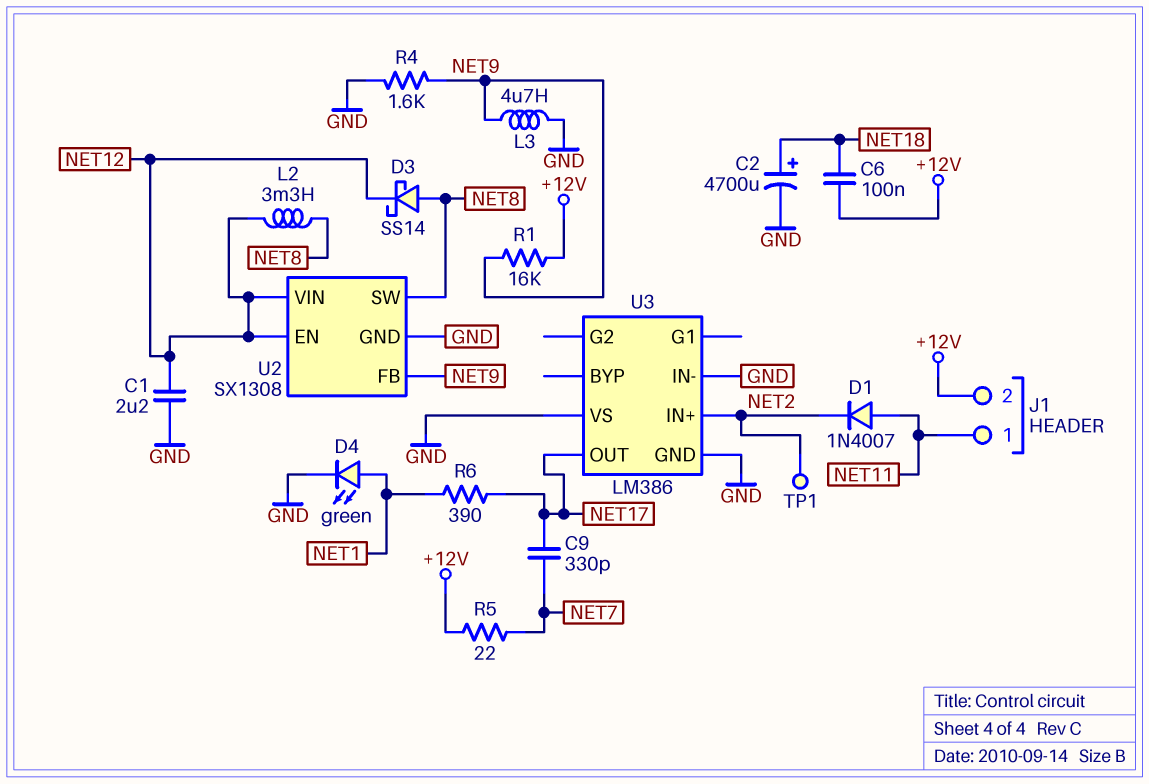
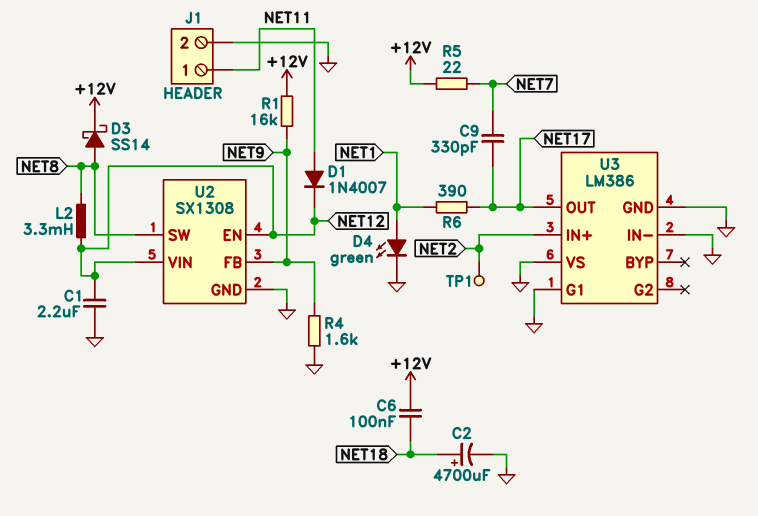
D1: diode 1N4007 (A NET11, K NET2) -> diode 1N4007 (A NET11, K NET12)
D3: schottky SS14 (A NET8, K NET12) -> schottky SS14 (A NET8, K +12V)
J1 pin 2: +12V -> GND
L3: 4.7uH (GND, NET9) -> none
U3 pin G1: none -> GND

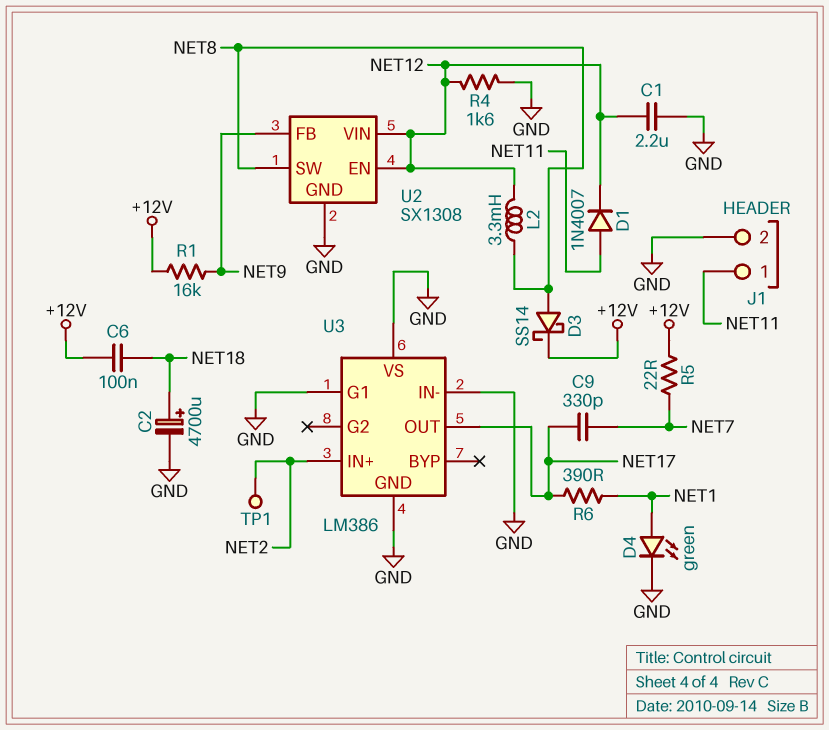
R4: 1.6k (GND, NET9) -> 1.6k (GND, NET12)

